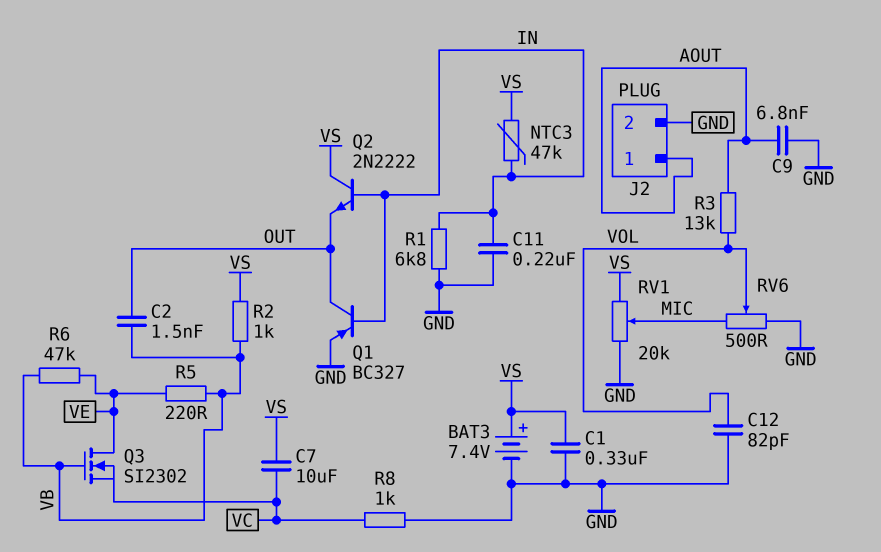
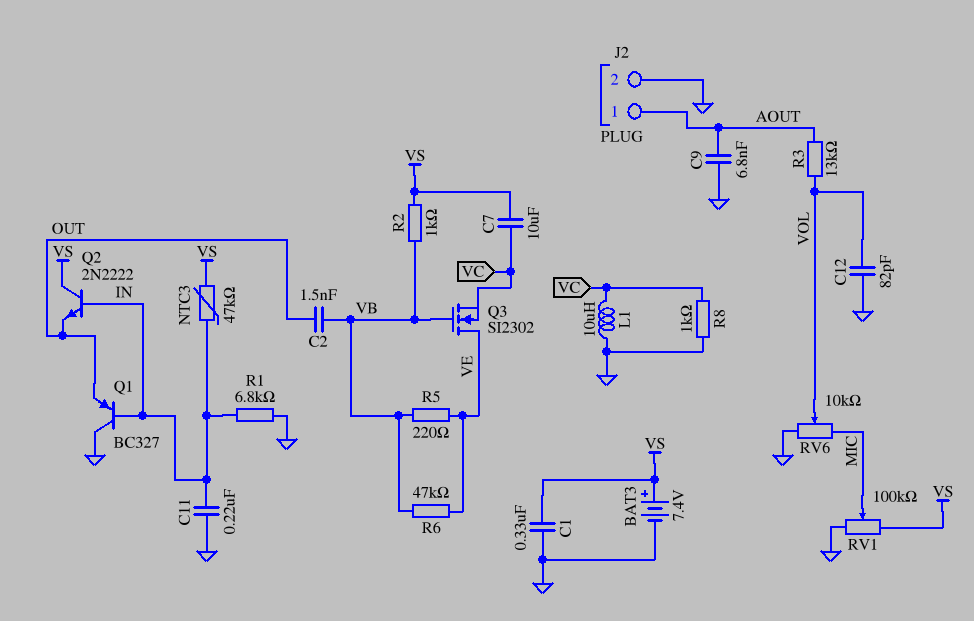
L1: none -> 10uH (GND, VC)
Q1: PNP BC327 (B IN, C OUT, E GND) -> PNP BC327 (B IN, C GND, E OUT)
RV1: 20k (GND, VS, wiper MIC) -> 100k (GND, VS, wiper MIC)
RV6: 500 (GND, MIC, wiper VOL) -> 10k (GND, MIC, wiper VOL)

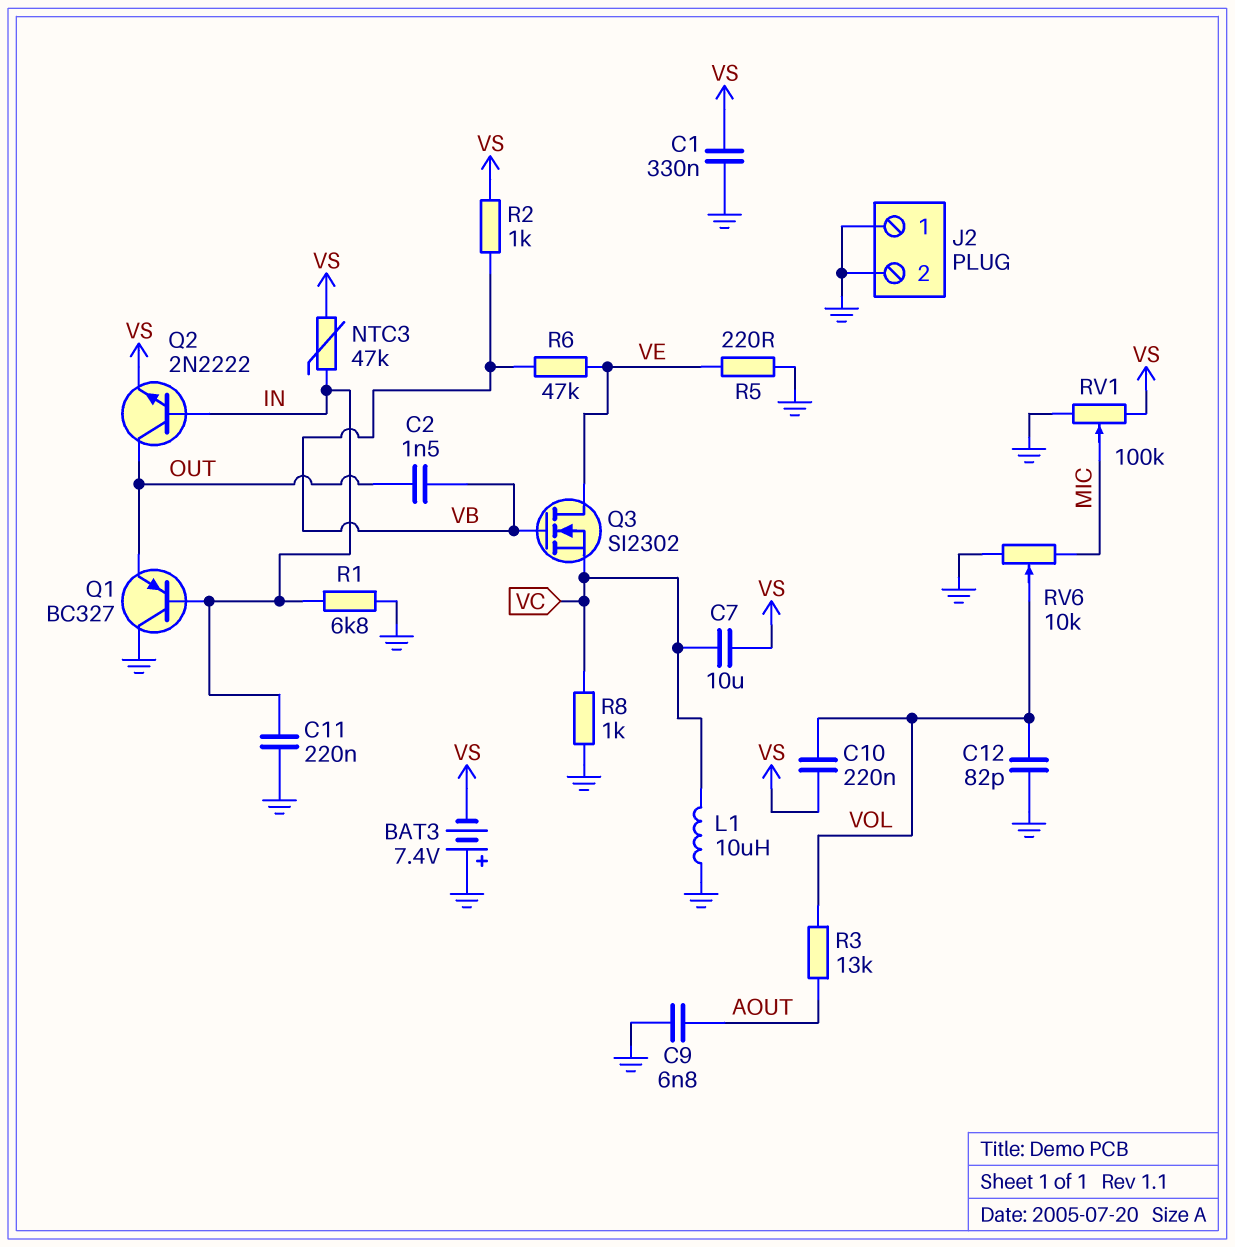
BAT3: 7.4V (plus VS, minus GND) -> 7.4V (plus GND, minus VS)
C10: none -> 220nF (VOL, VS)
J2 pin 1: AOUT -> GND
Q2: NPN 2N2222 (B IN, C VS, E OUT) -> NPN 2N2222 (B IN, C OUT, E VS)
R5: 220 (VB, VE) -> 220 (GND, VE)

